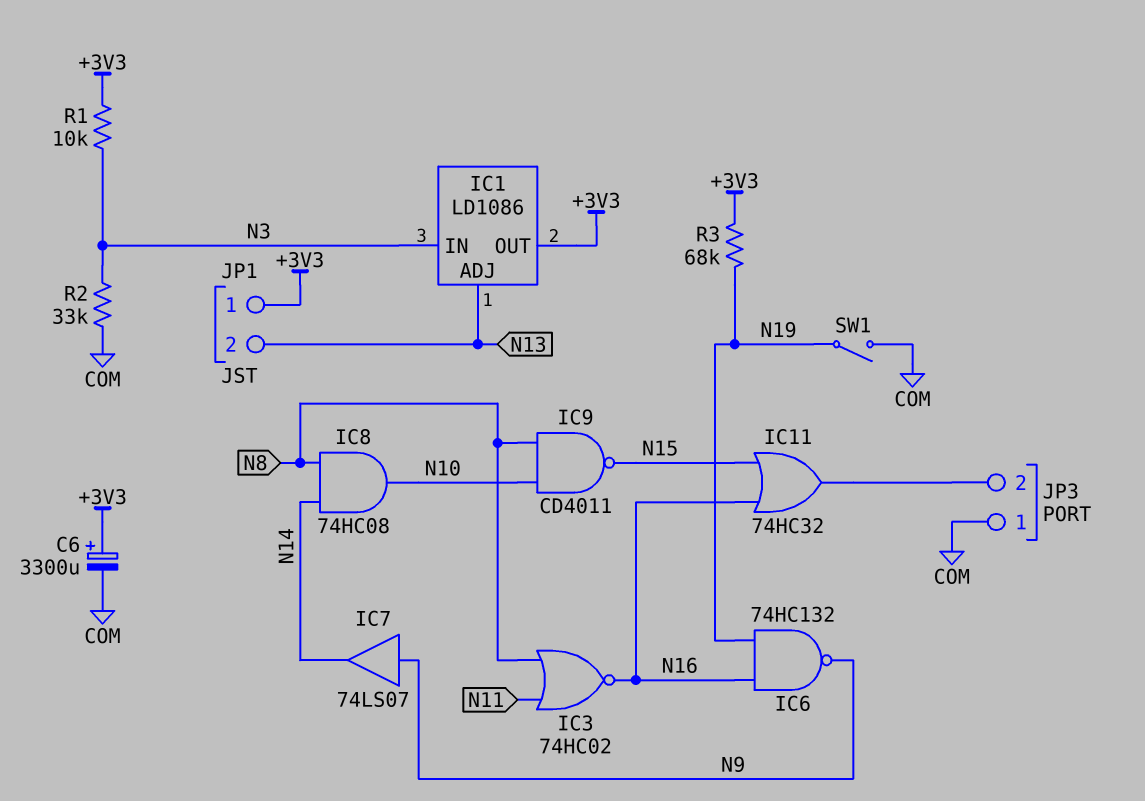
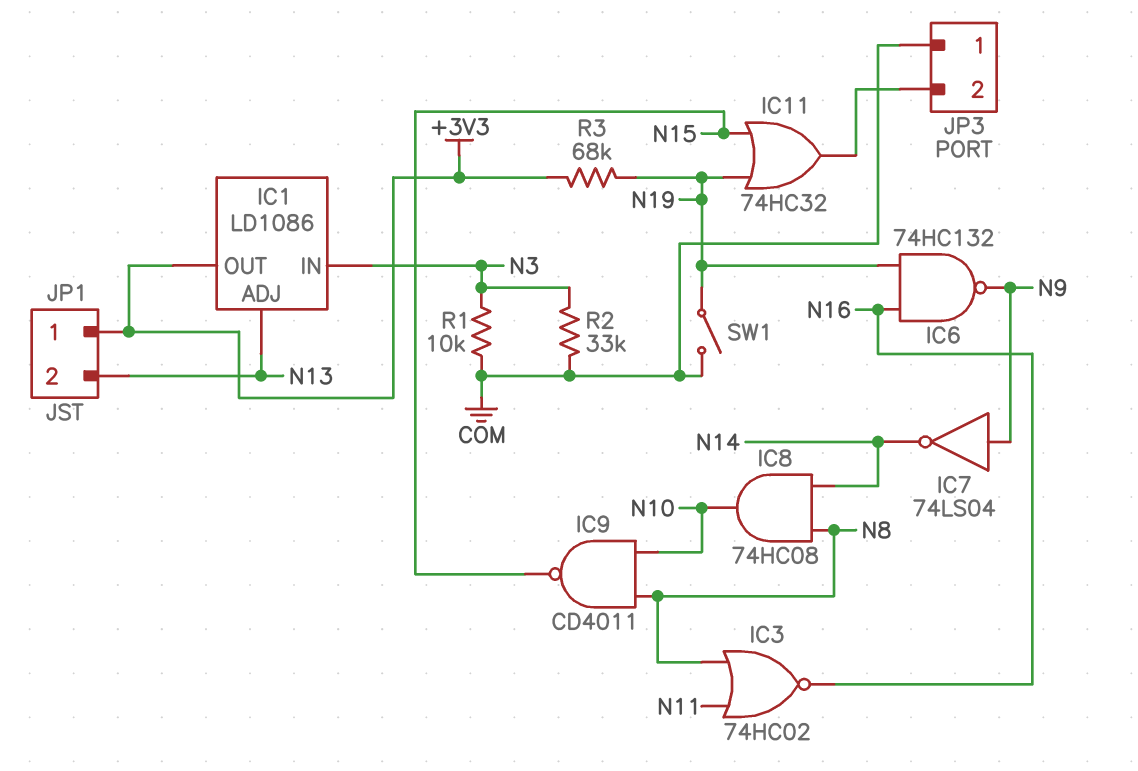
C6: 3300uF (plus +3V3, minus COM) -> none
IC7: buffer 74LS07 (in N9, out N14) -> NOT 74LS04 (in N9, out N14)
IC11: OR 74HC32 (in N15, in N16, out JP3/2) -> OR 74HC32 (in N15, in N19, out JP3/2)
R1: 10k (+3V3, N3) -> 10k (COM, N3)

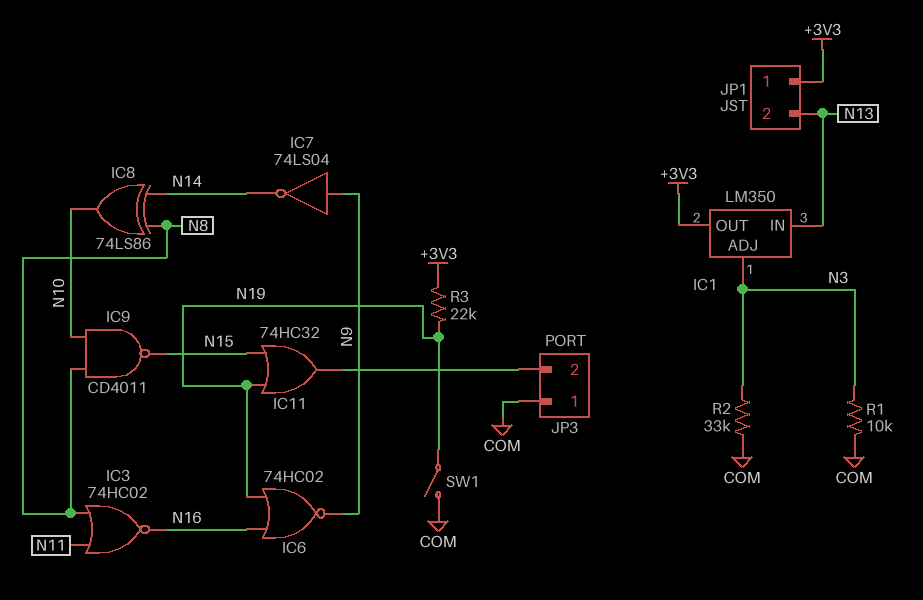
IC1: LD1086 -> LM350
IC1 pin ADJ: N13 -> N3
IC1 pin IN: N3 -> N13
IC6: NAND 74HC132 (in N16, in N19, out N9) -> NOR 74HC02 (in N16, in N19, out N9)
IC8: AND 74HC08 (in N8, in N14, out N10) -> XOR 74LS86 (in N8, in N14, out N10)
R3: 68k (+3V3, N19) -> 22k (+3V3, N19)

